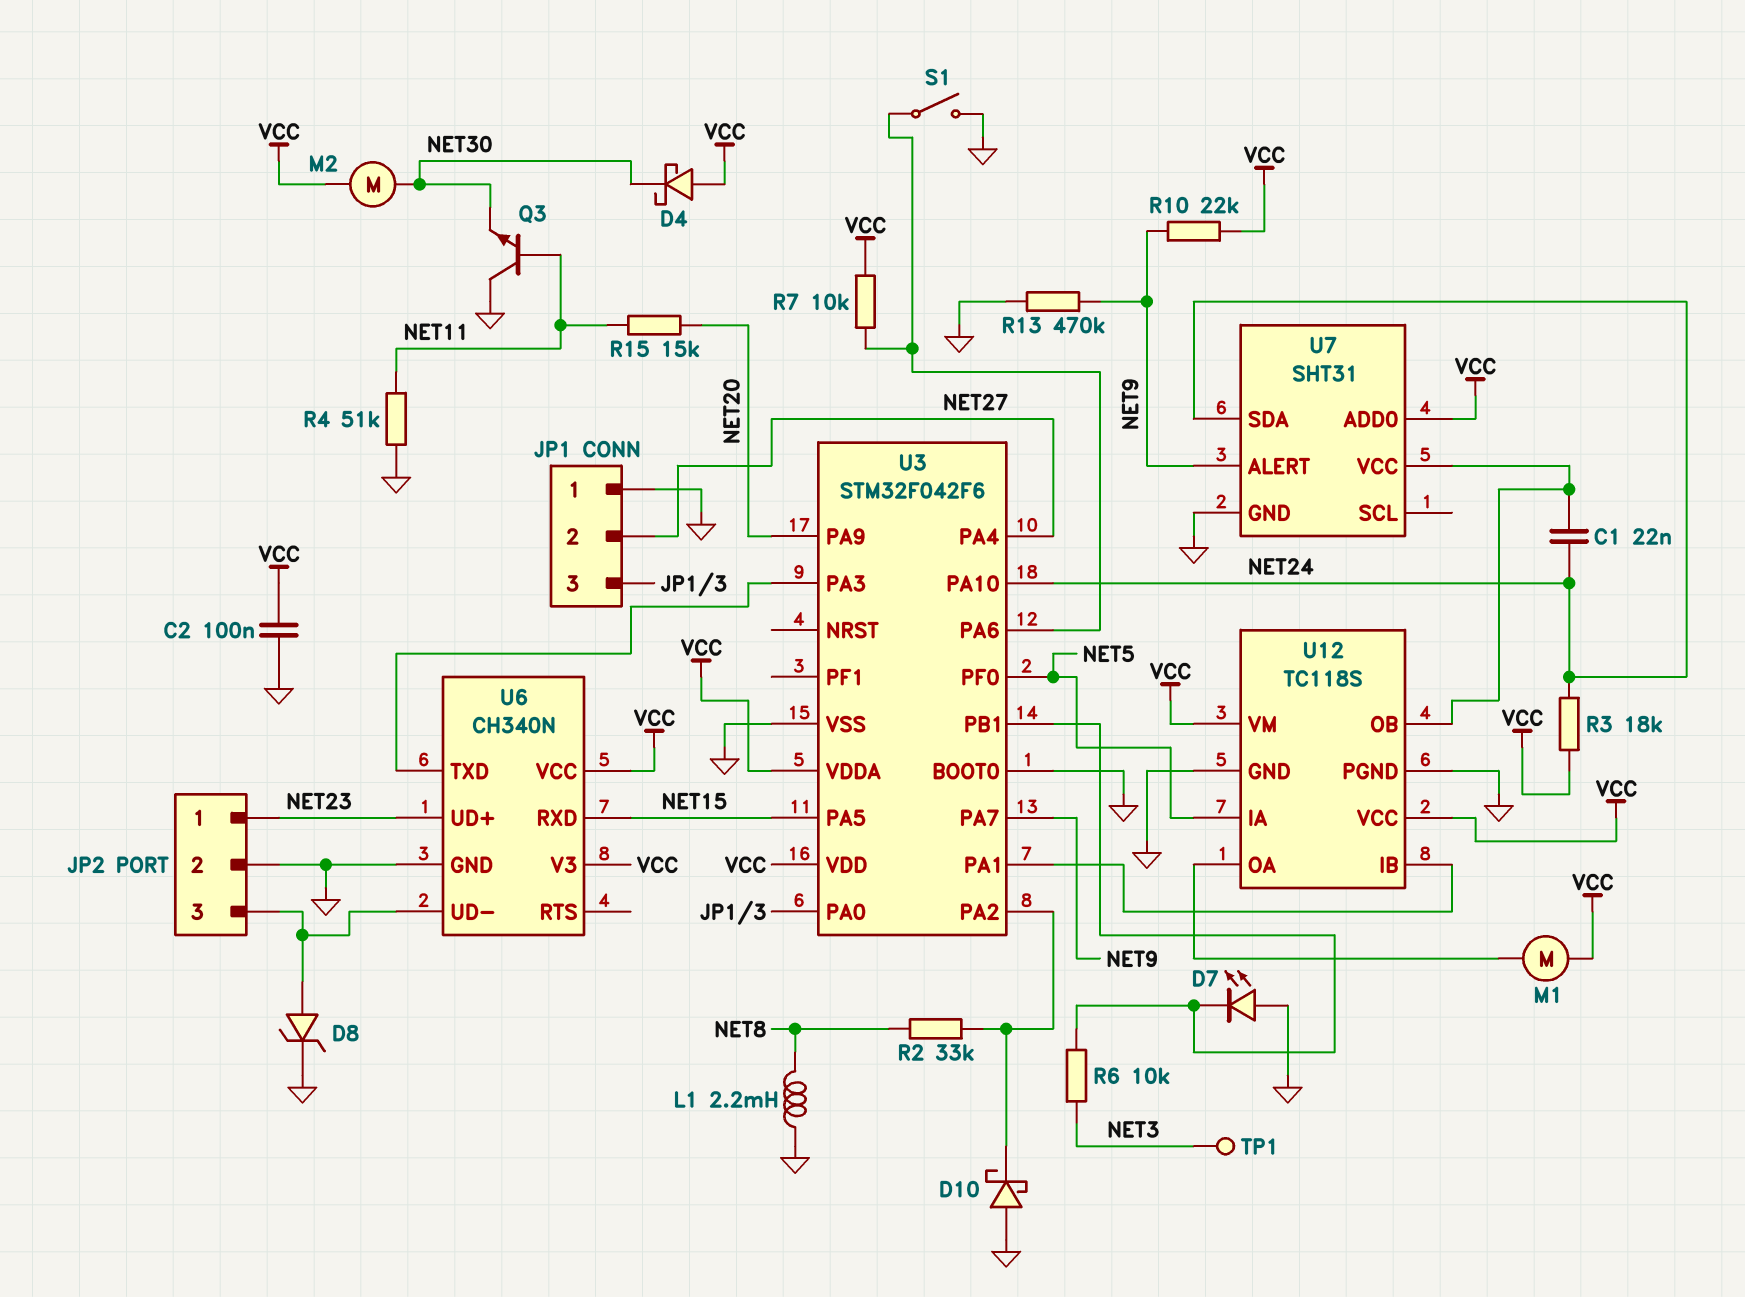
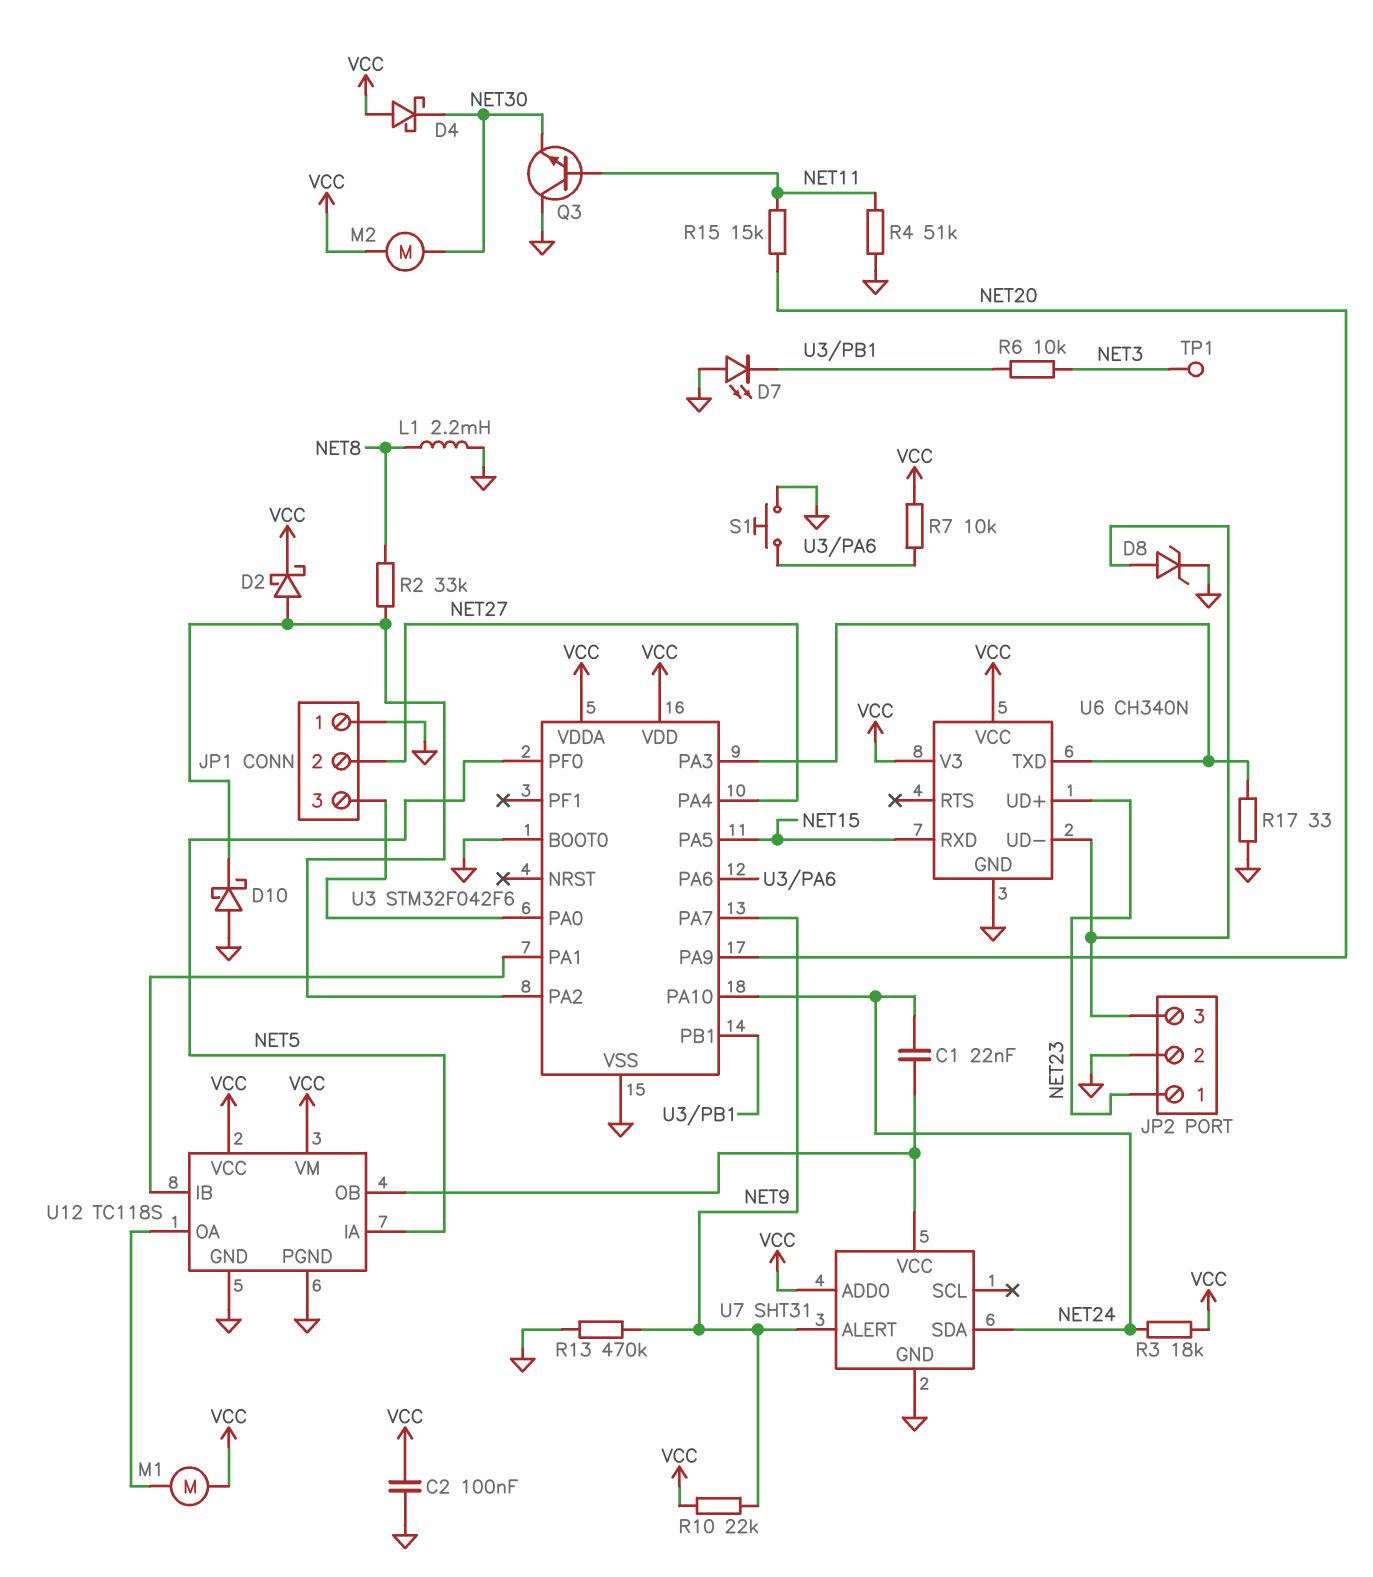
D2: none -> schottky (A U3/PA2, K VCC)
R17: none -> 33 (GND, U3/PA3)
S1: switch (GND, U3/PA6) -> button (GND, U3/PA6)

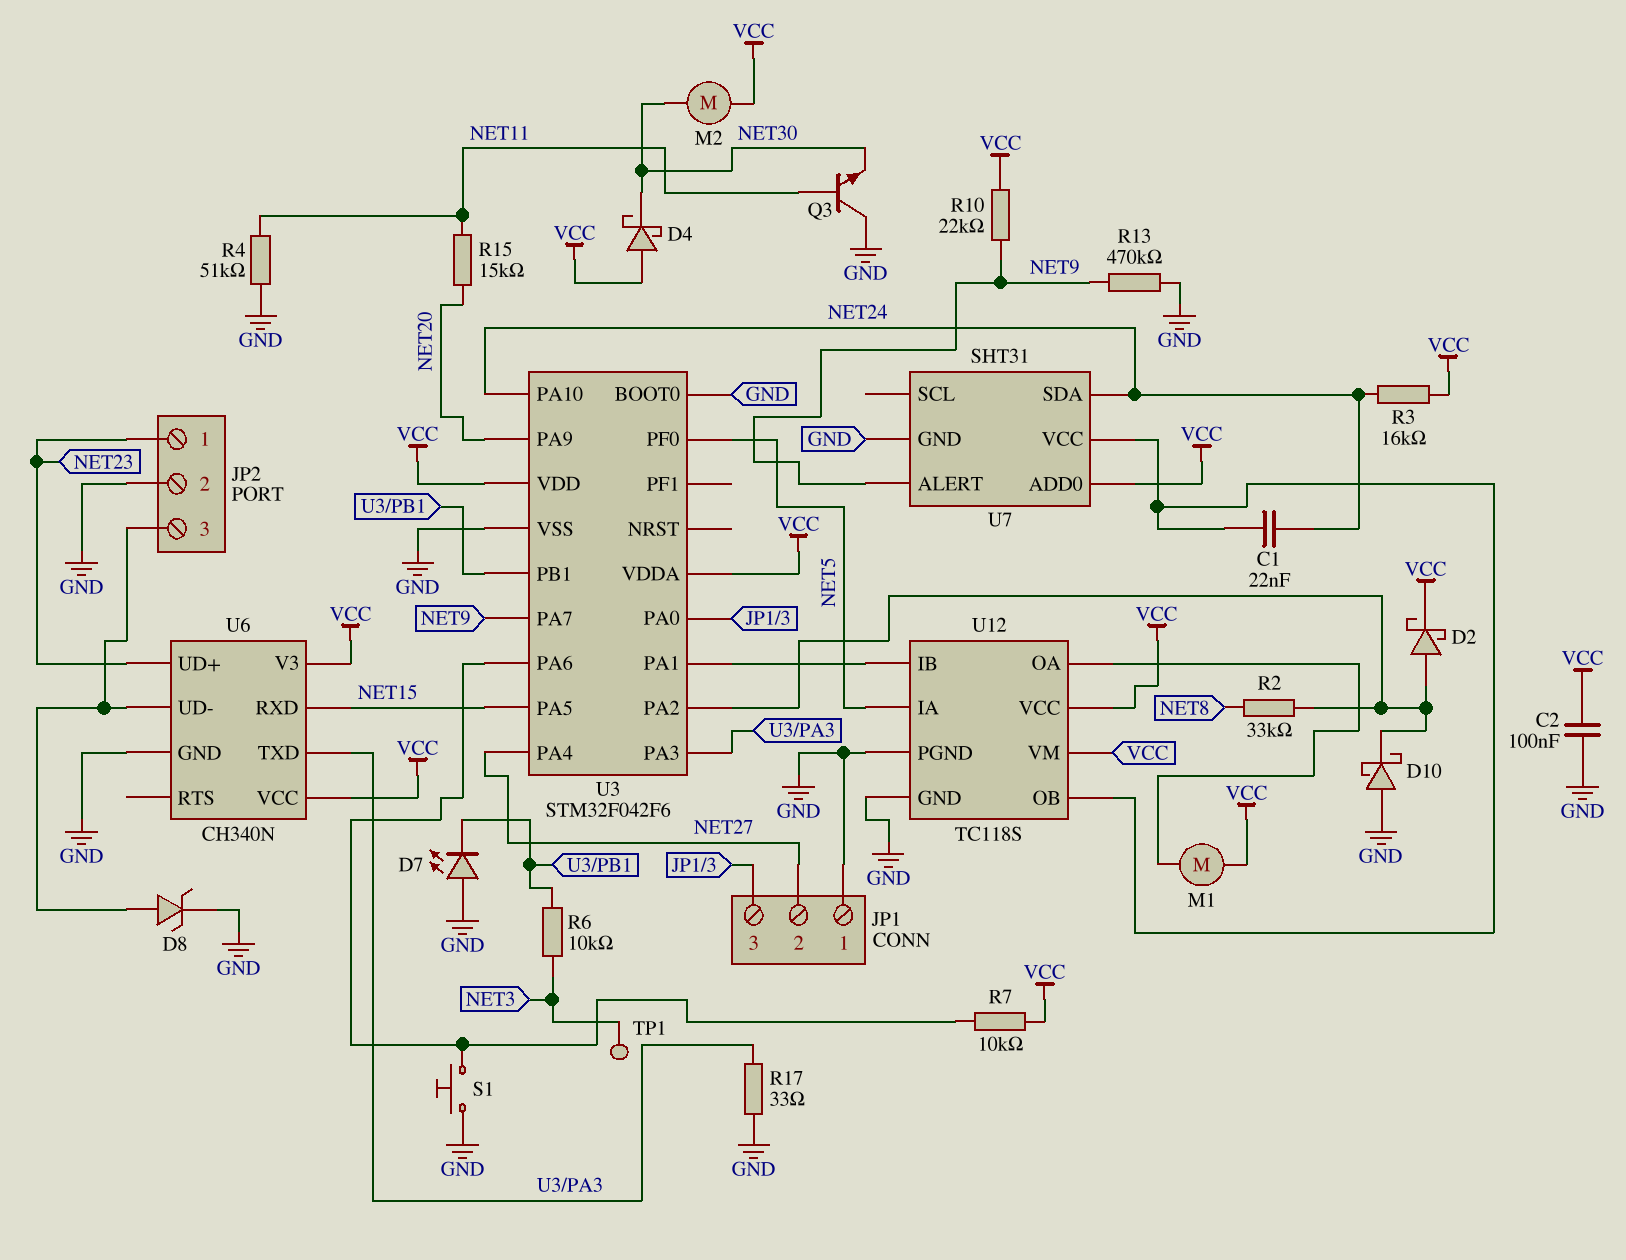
L1: 2.2mH (GND, NET8) -> none
R3: 18k (NET24, VCC) -> 16k (NET24, VCC)

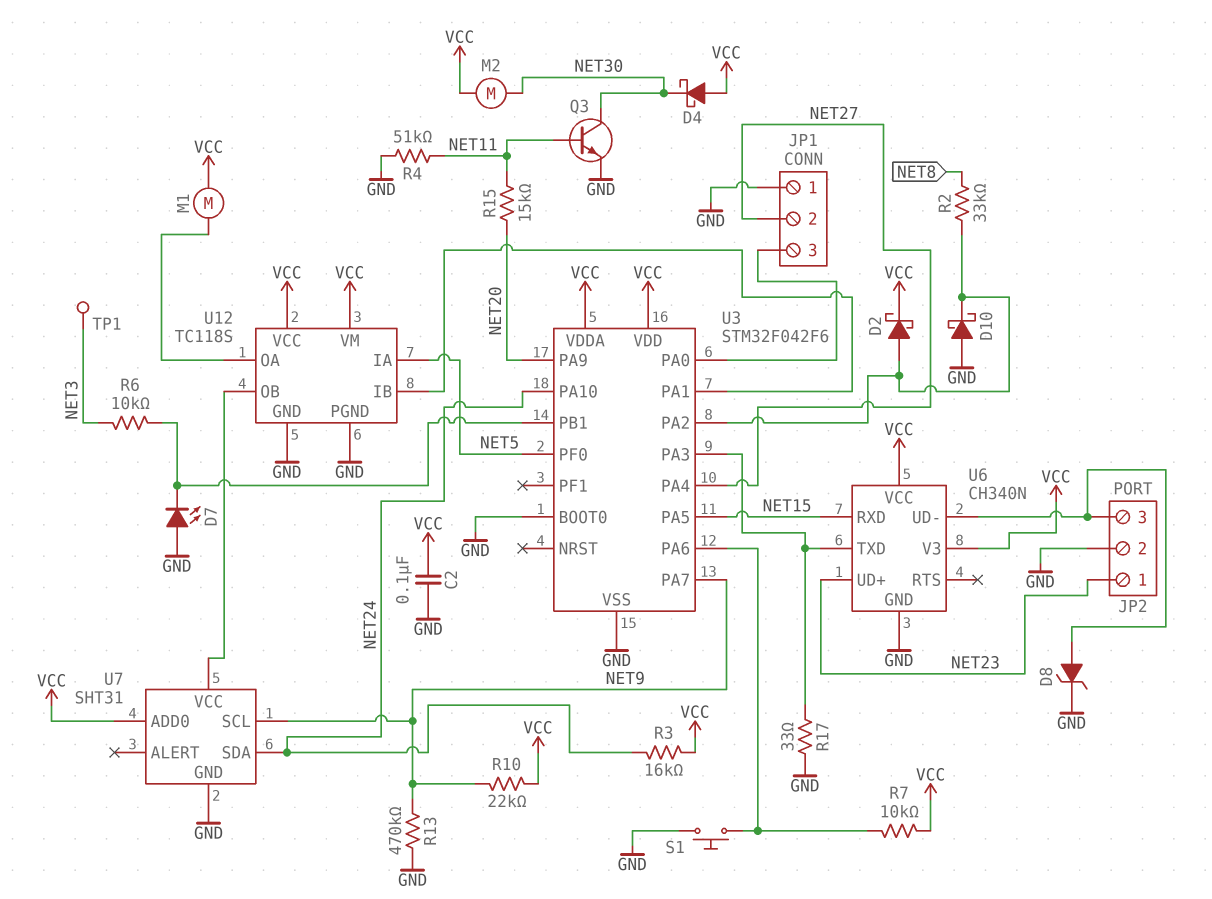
C1: 22nF (NET24, U7/VCC) -> none
Q3: NPN (B NET11, C GND, E NET30) -> NPN (B NET11, C NET30, E GND)
U7 pin ALERT: NET9 -> none
U7 pin SCL: none -> NET9

